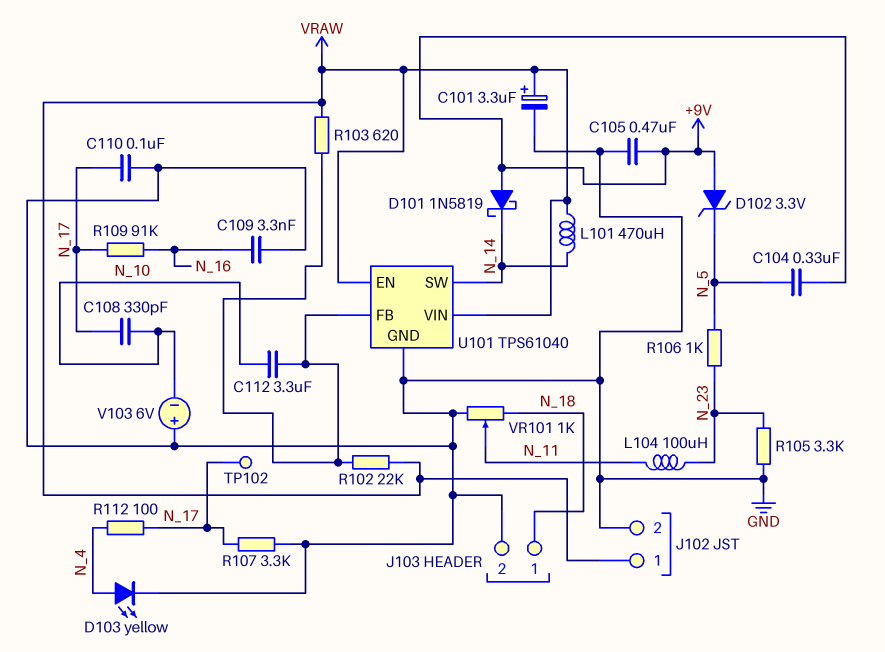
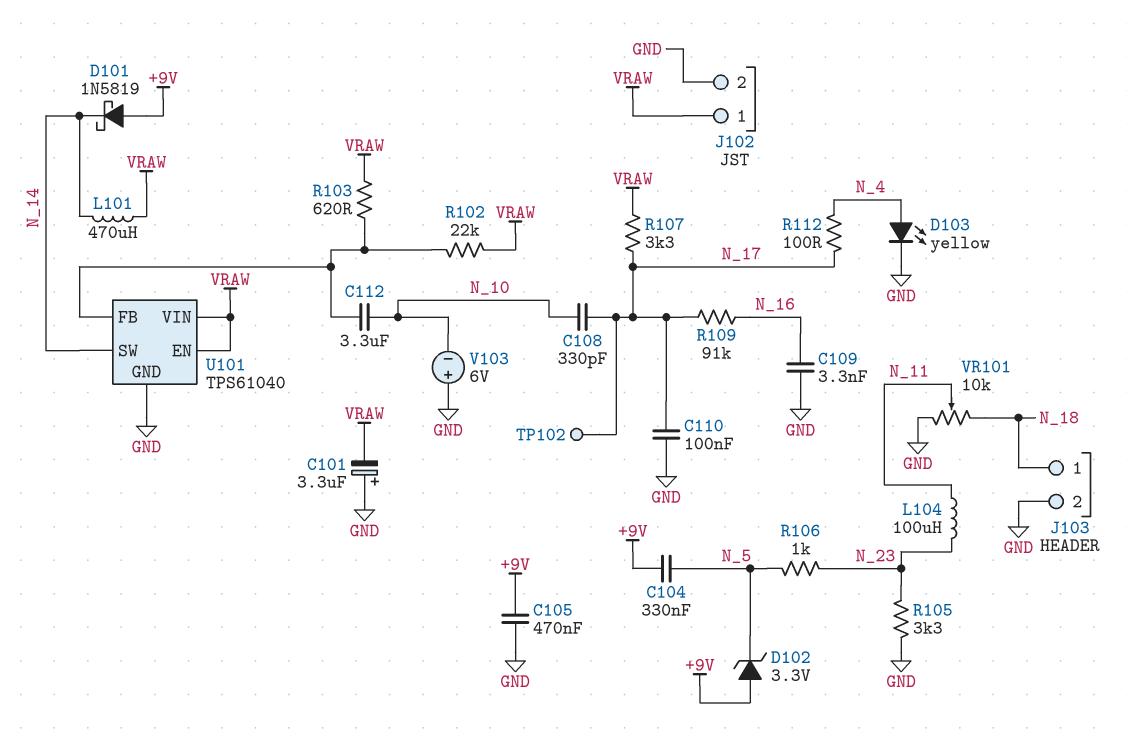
C101: 3.3uF (plus VRAW, minus GND) -> 3.3uF (plus GND, minus VRAW)
R107: 3.3k (GND, N_17) -> 3.3k (N_17, VRAW)
VR101: 1k (GND, N_18, wiper N_11) -> 10k (GND, N_18, wiper N_11)

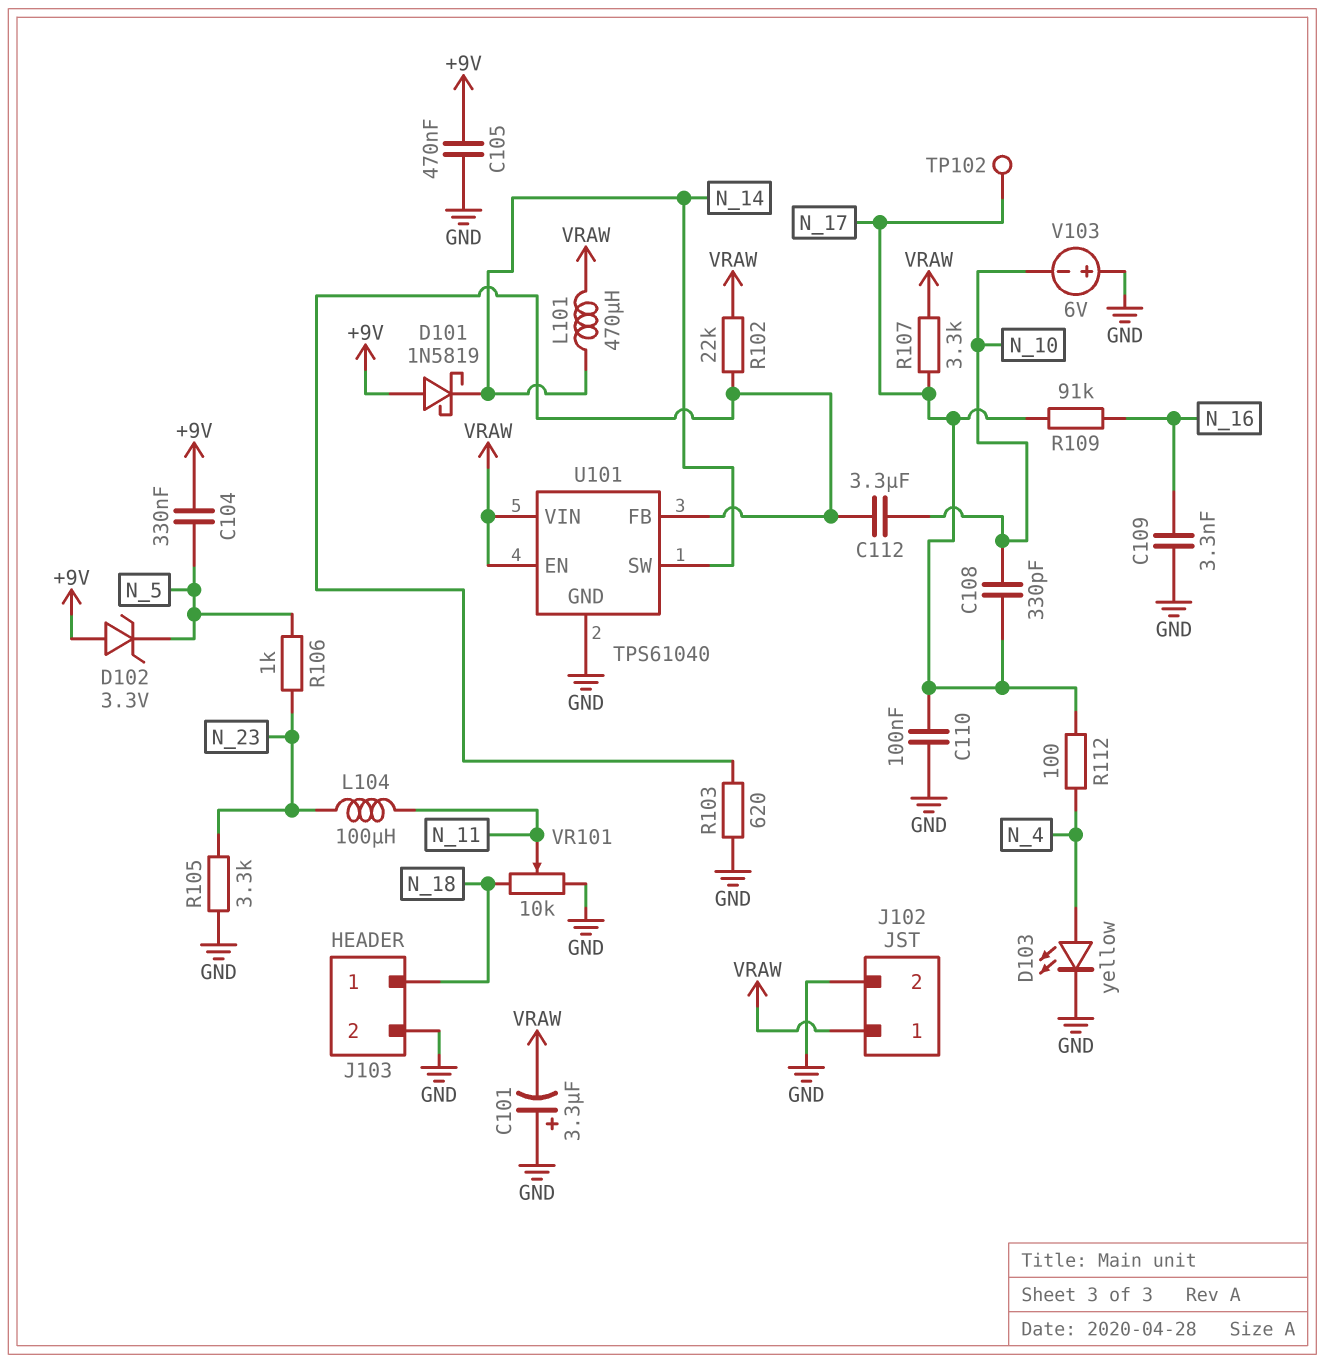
R103: 620 (U101/FB, VRAW) -> 620 (GND, U101/FB)

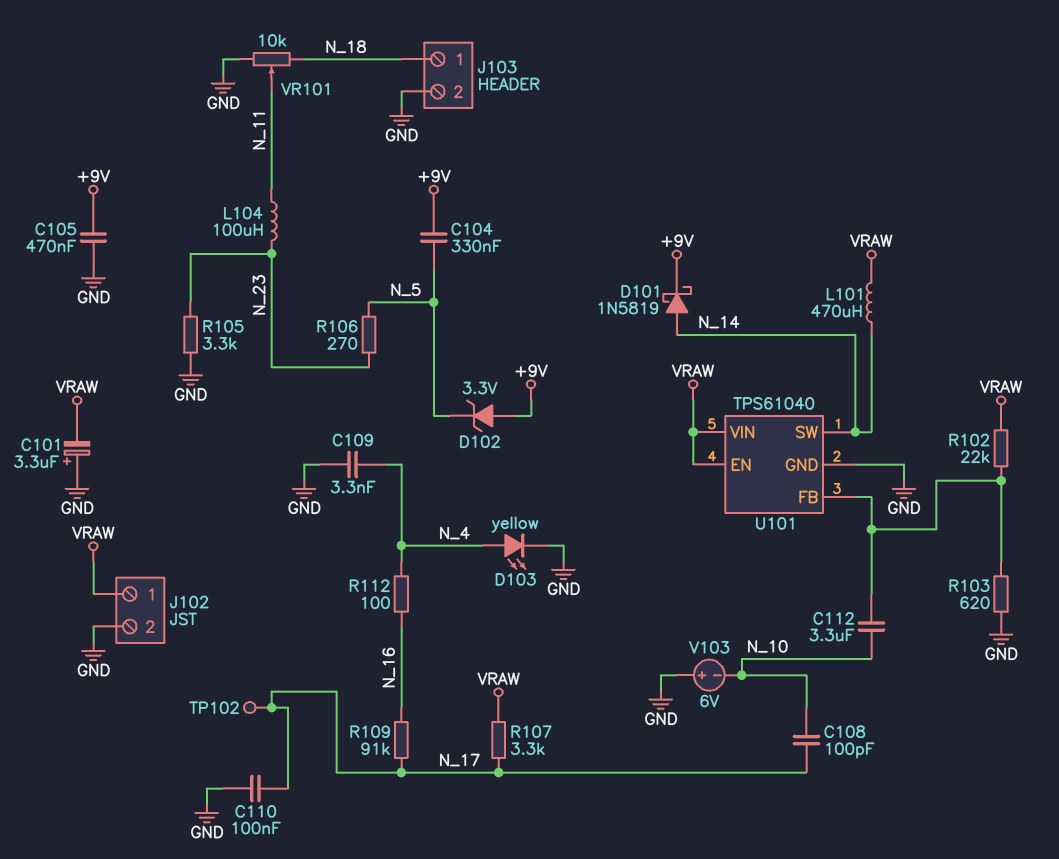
C108: 330pF (N_10, N_17) -> 100pF (N_10, N_17)
C109: 3.3nF (GND, N_16) -> 3.3nF (GND, N_4)
D101: schottky 1N5819 (A +9V, K N_14) -> schottky 1N5819 (A N_14, K +9V)
R106: 1k (N_5, N_23) -> 270 (N_5, N_23)
R112: 100 (N_4, N_17) -> 100 (N_4, N_16)

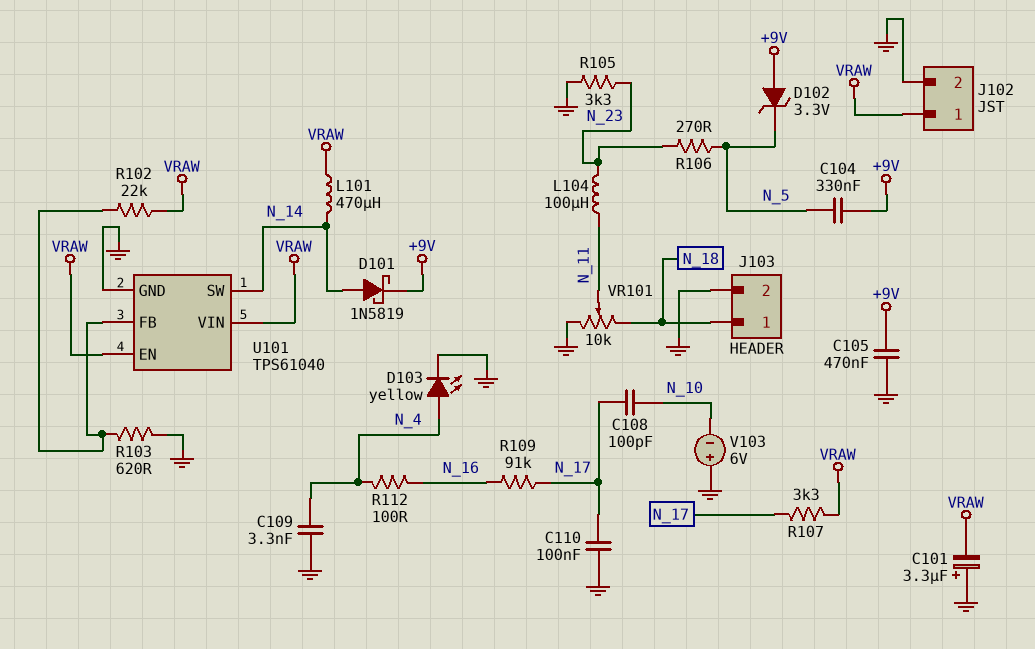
C112: 3.3uF (N_10, U101/FB) -> none
TP102: test point (N_17) -> none

